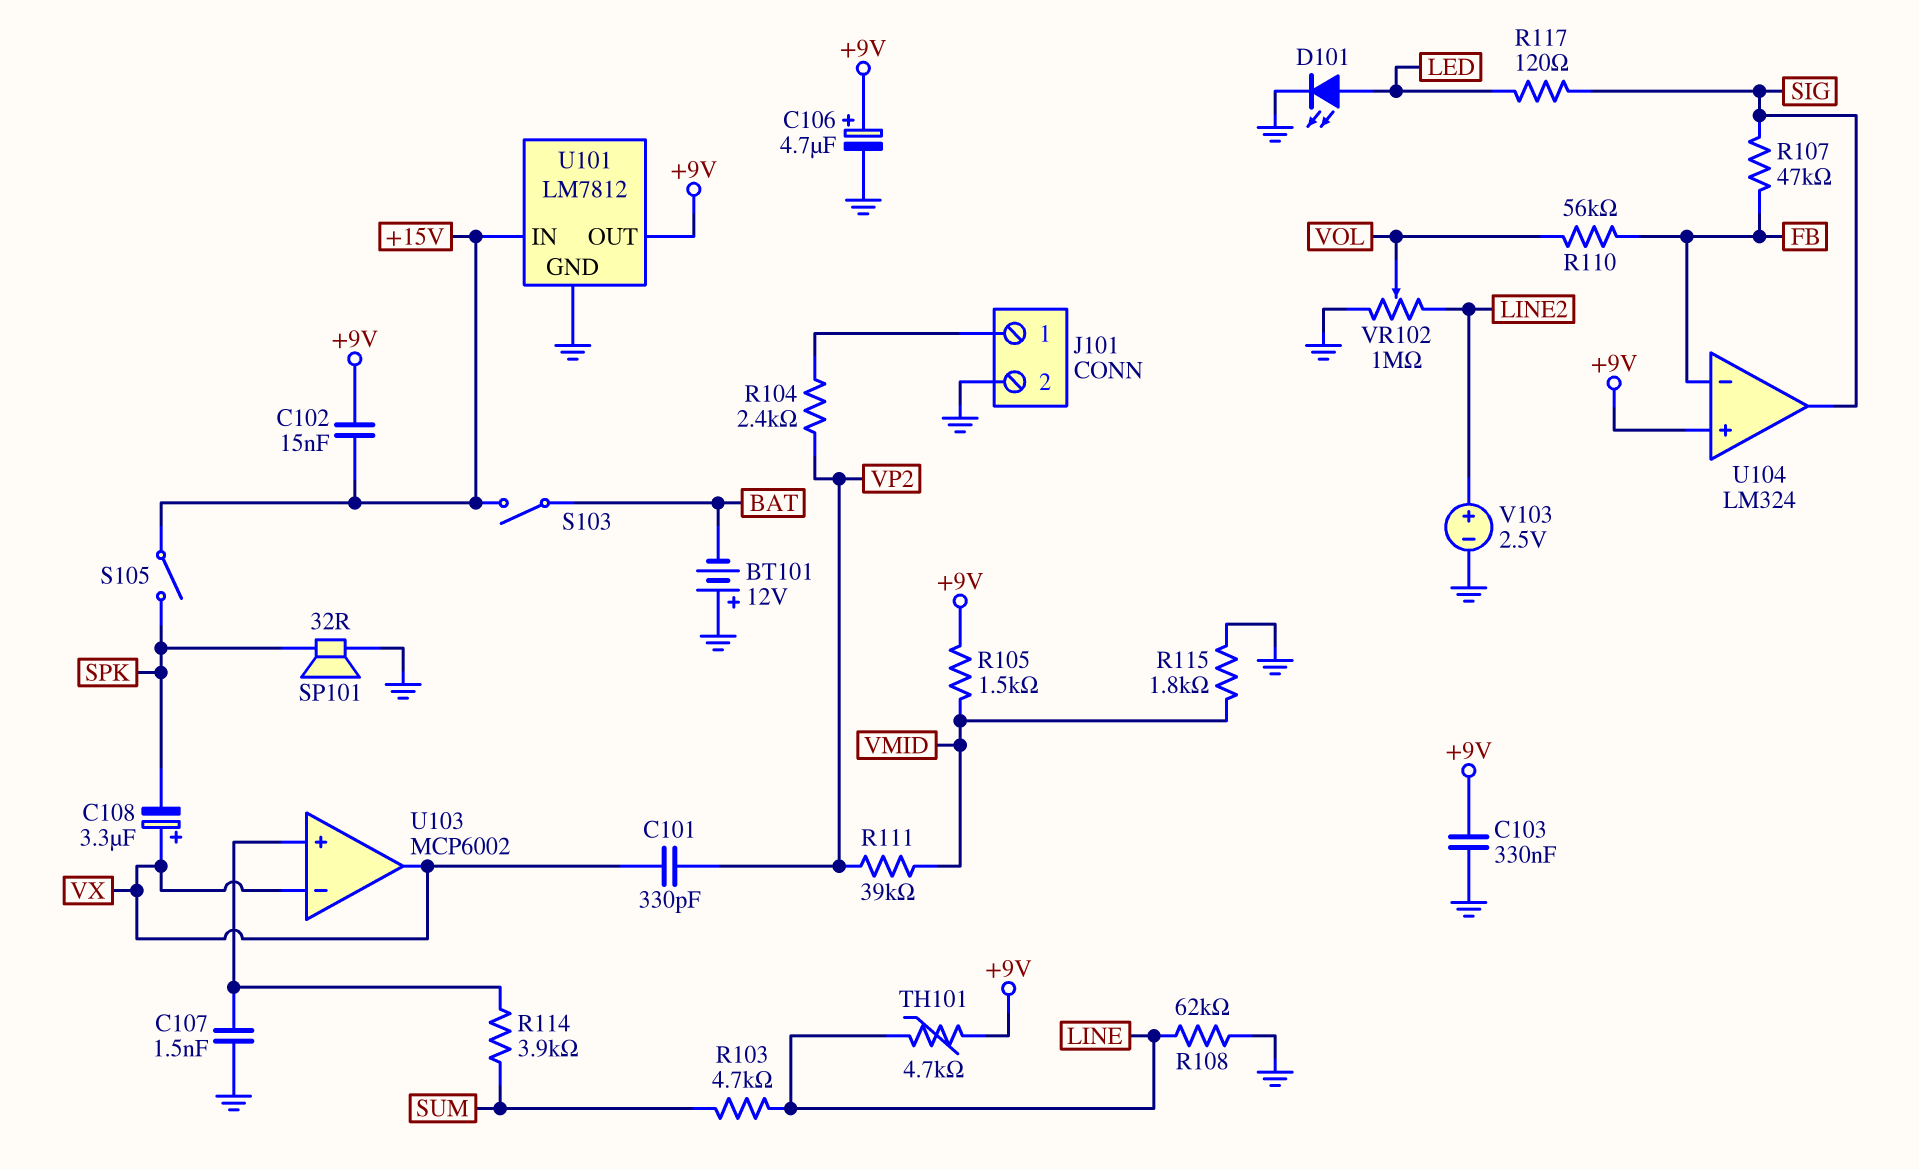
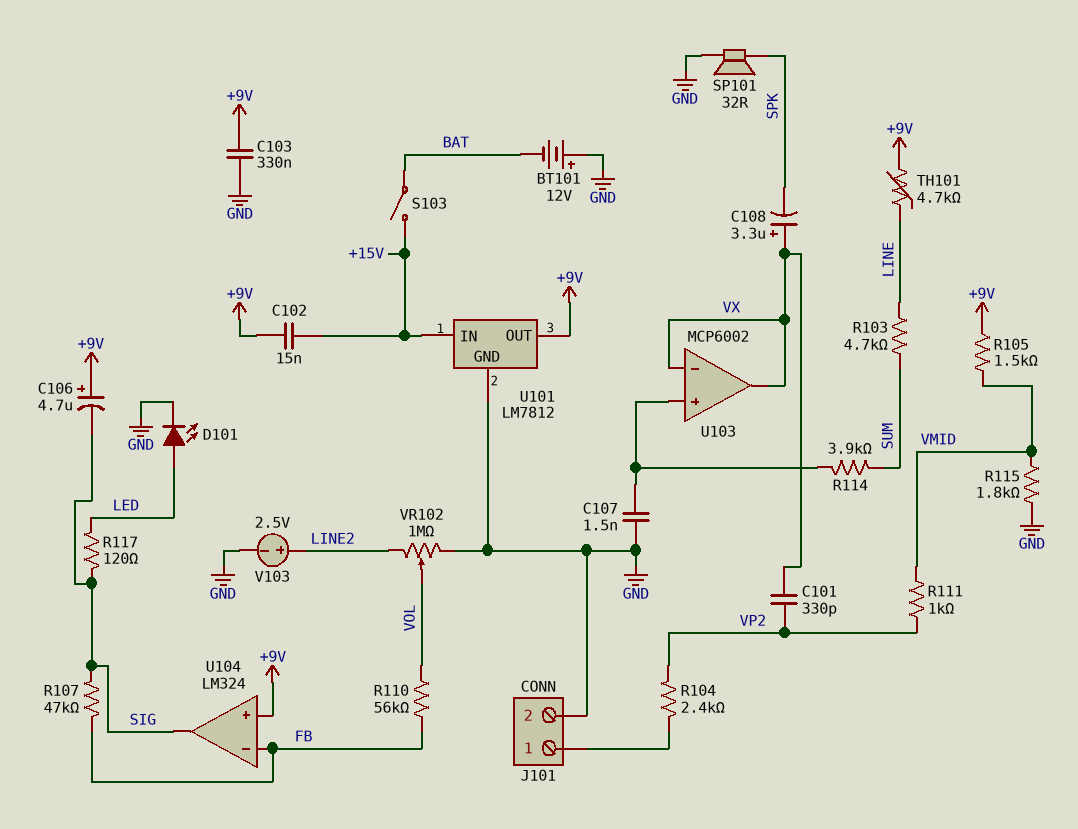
C106: 4.7uF (plus +9V, minus GND) -> 4.7uF (plus +9V, minus SIG)
R108: 62k (GND, LINE) -> none
R111: 39k (VMID, VP2) -> 1k (VMID, VP2)
S105: switch (+15V, SPK) -> none

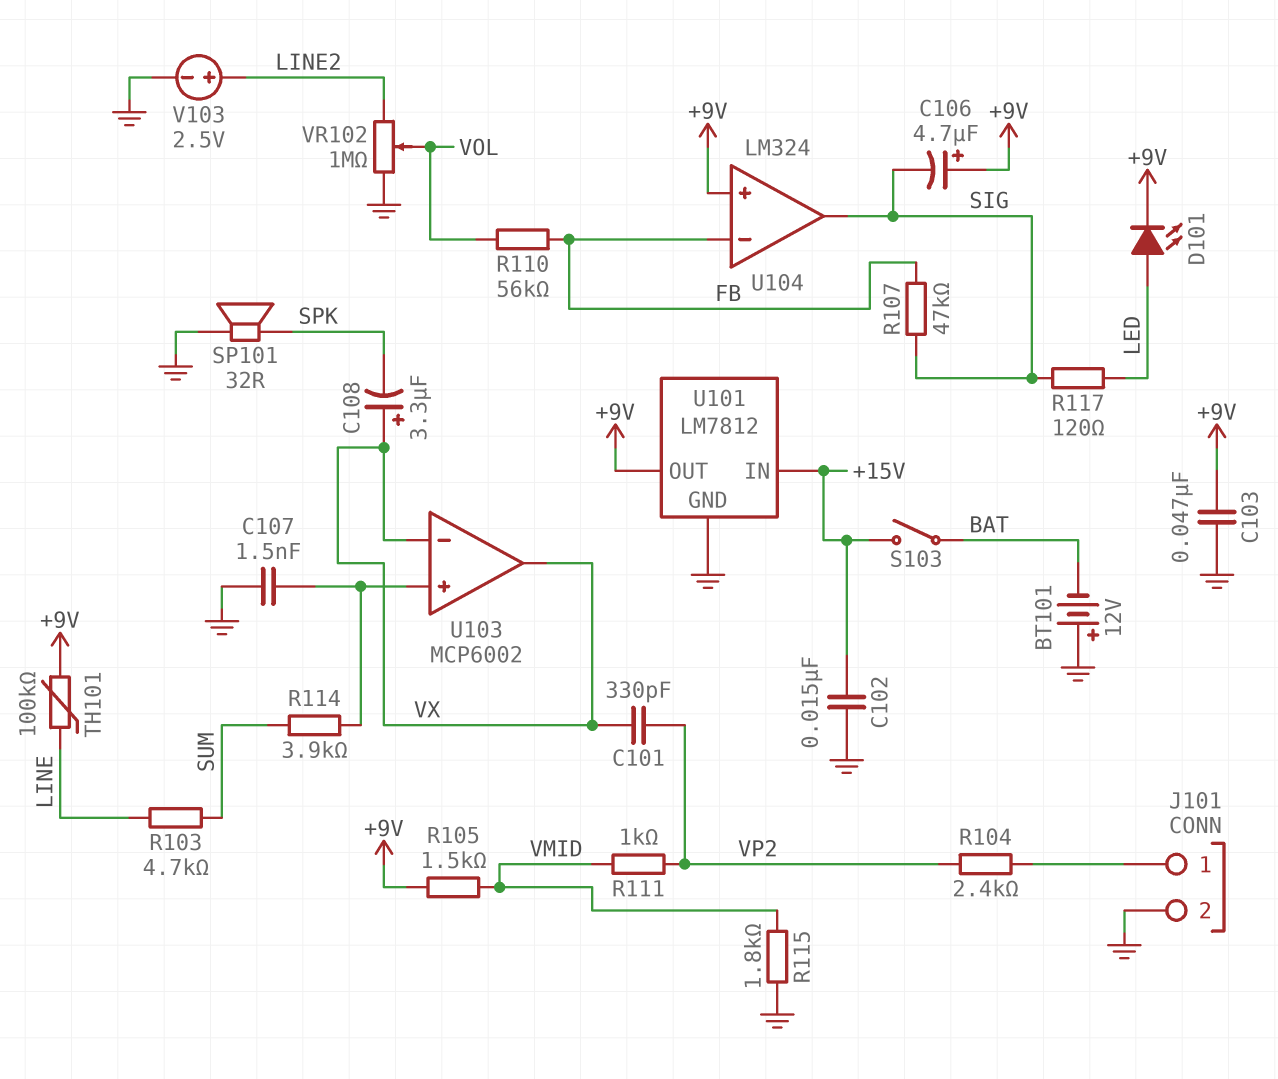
C102: 15nF (+9V, +15V) -> 15nF (+15V, GND)
C103: 330nF (+9V, GND) -> 47nF (+9V, GND)
D101: LED (A LED, K GND) -> LED (A LED, K +9V)
TH101: 4.7k (+9V, LINE) -> 100k (+9V, LINE)

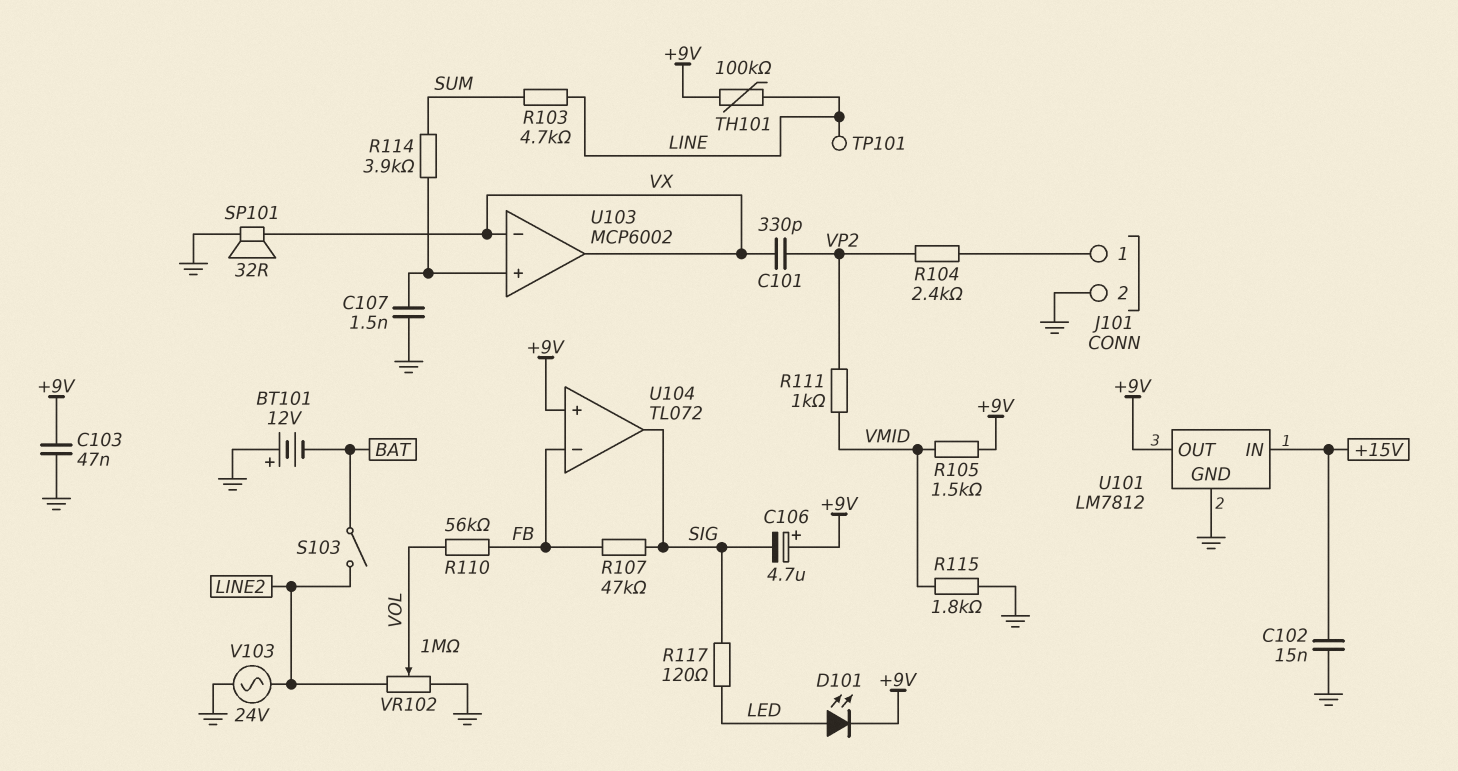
C108: 3.3uF (plus VX, minus SPK) -> none
S103: switch (+15V, BAT) -> switch (BAT, LINE2)
SP101: speaker 32R (GND, SPK) -> speaker 32R (GND, VX)
TP101: none -> test point (LINE)
U104: LM324 -> TL072
V103: 2.5V (plus LINE2, minus GND) -> AC 24V (GND, LINE2)

